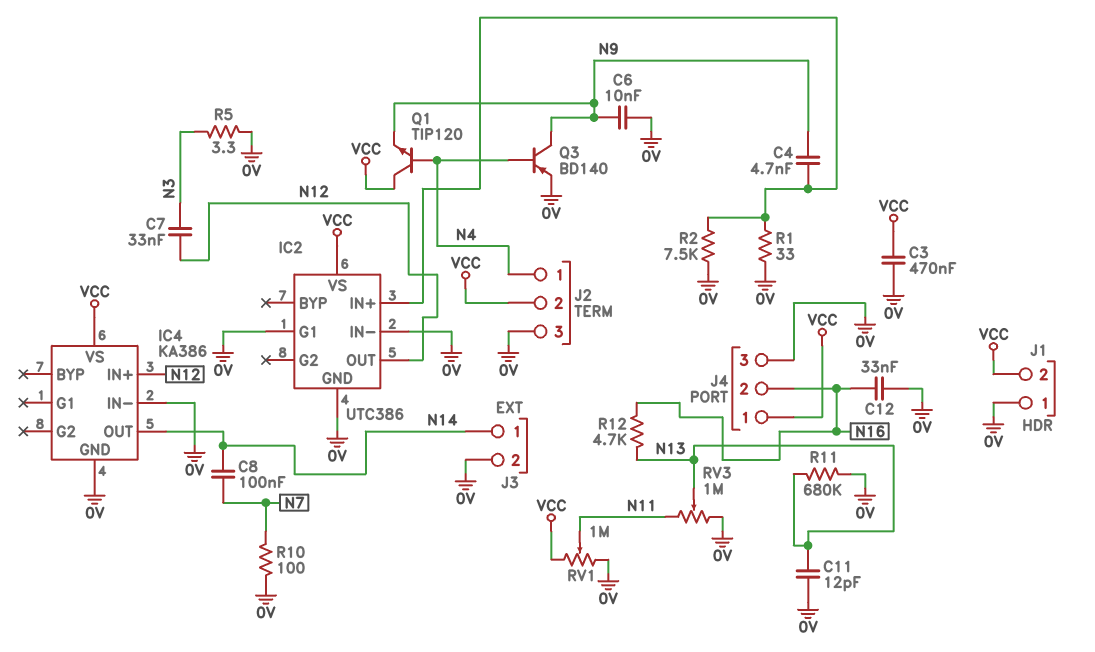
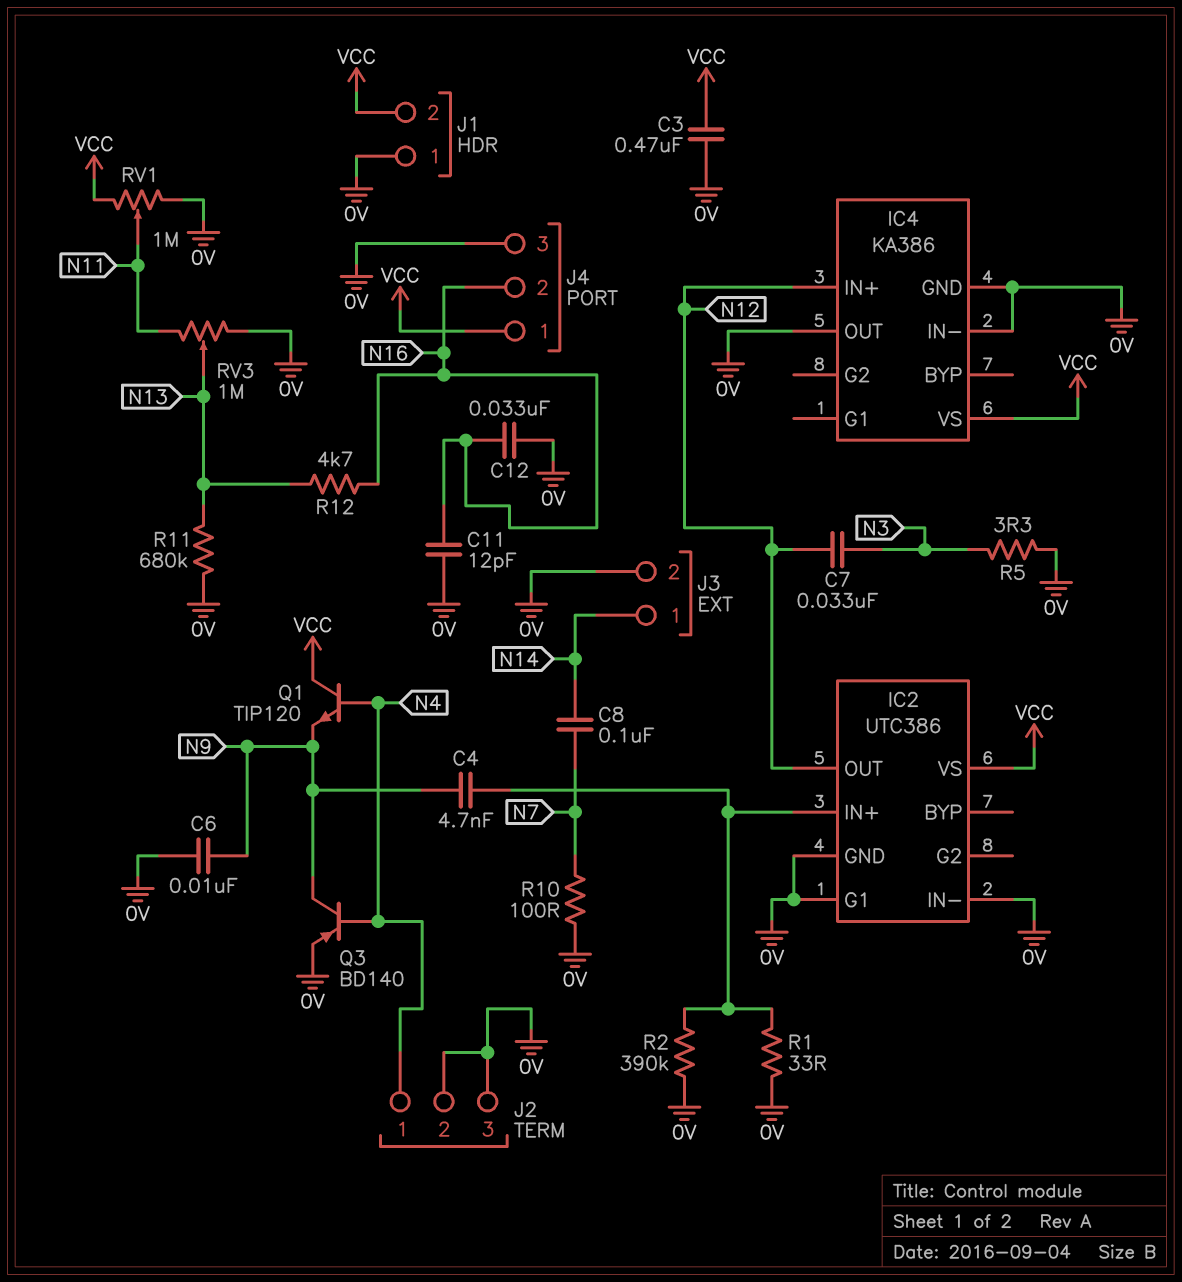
C11: 12pF (0V, N13) -> 12pF (0V, N16)
IC4 pin OUT: N14 -> 0V
J2 pin 2: VCC -> 0V
R2: 7.5k (0V, IC2/IN+) -> 390k (0V, IC2/IN+)

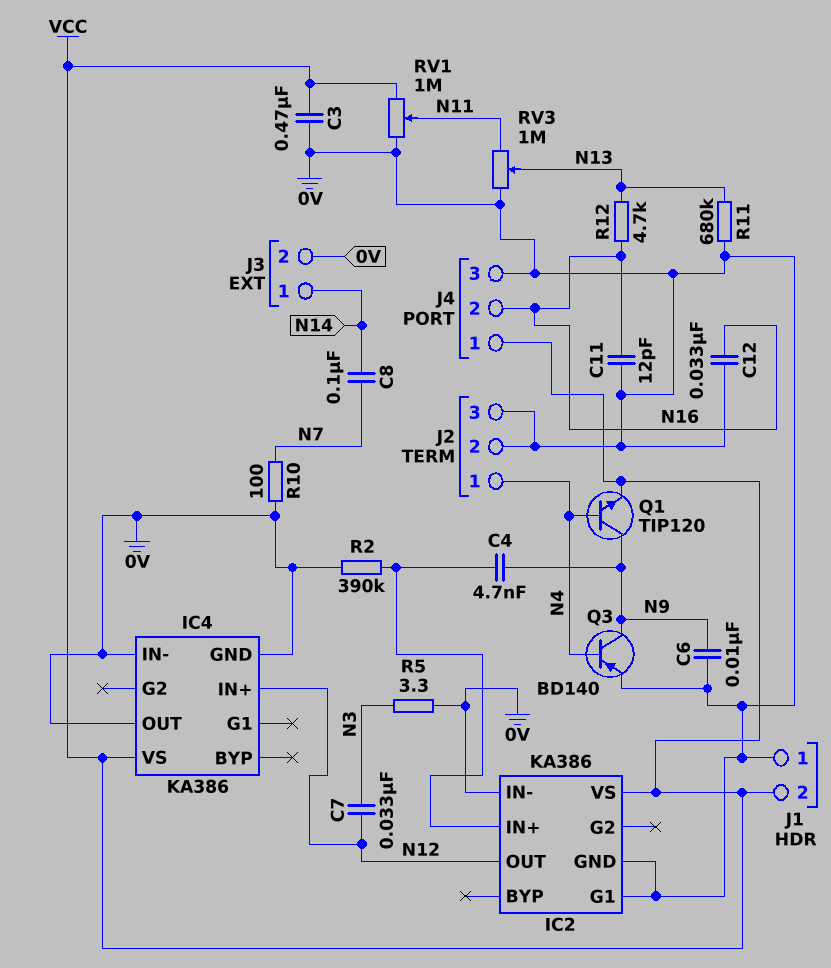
IC2: UTC386 -> KA386
Q1: NPN TIP120 (B N4, C VCC, E N9) -> NPN TIP120 (B N4, C N9, E VCC)
R1: 33 (0V, IC2/IN+) -> none

